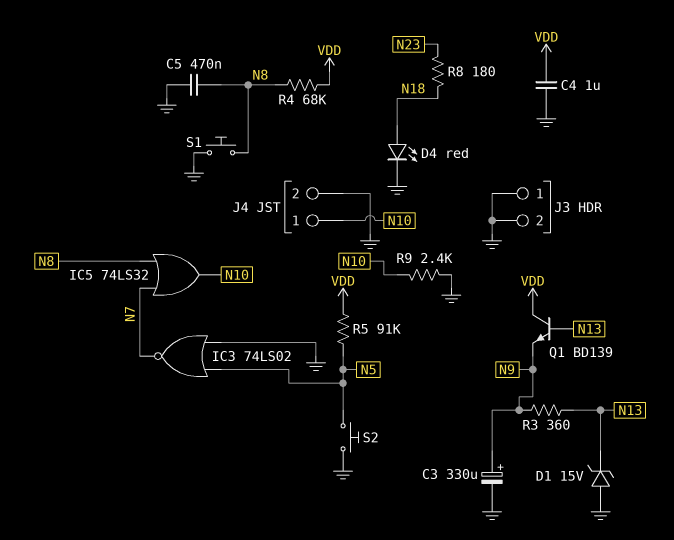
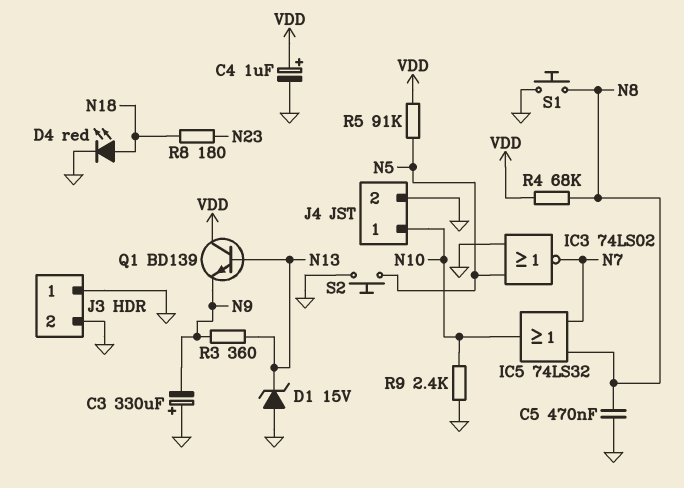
C3: 330uF (plus N9, minus GND) -> 330uF (plus GND, minus N9)
C4: 1uF (GND, VDD) -> 1uF (plus VDD, minus GND)

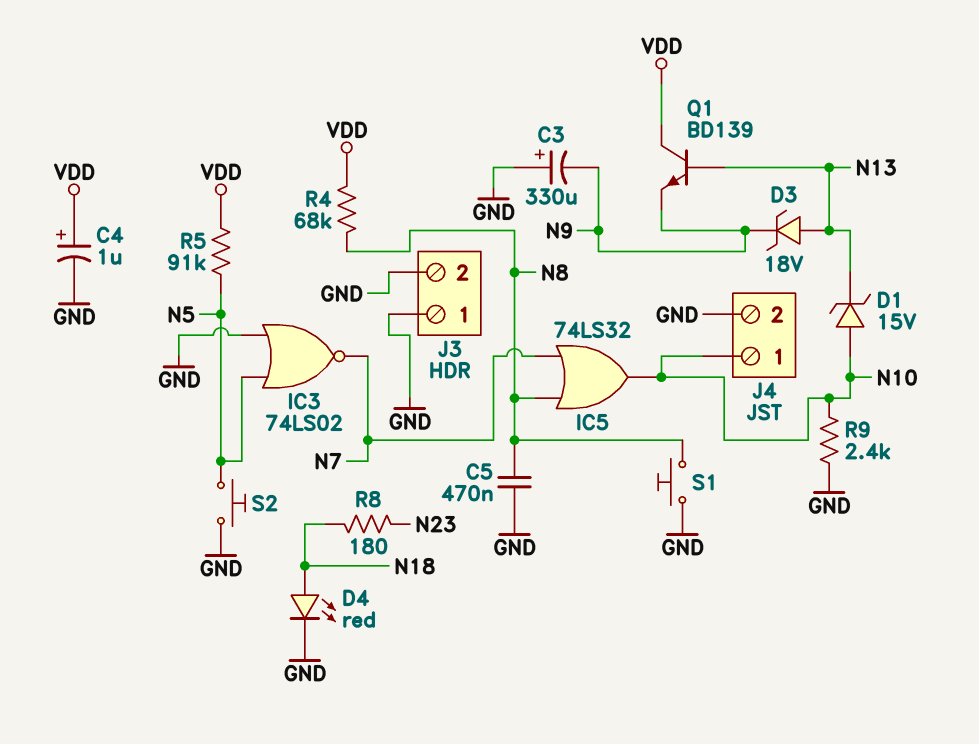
D1: zener 15V (A GND, K N13) -> zener 15V (A N10, K N13)
D3: none -> zener 18V (A N13, K N9)
R3: 360 (N9, N13) -> none

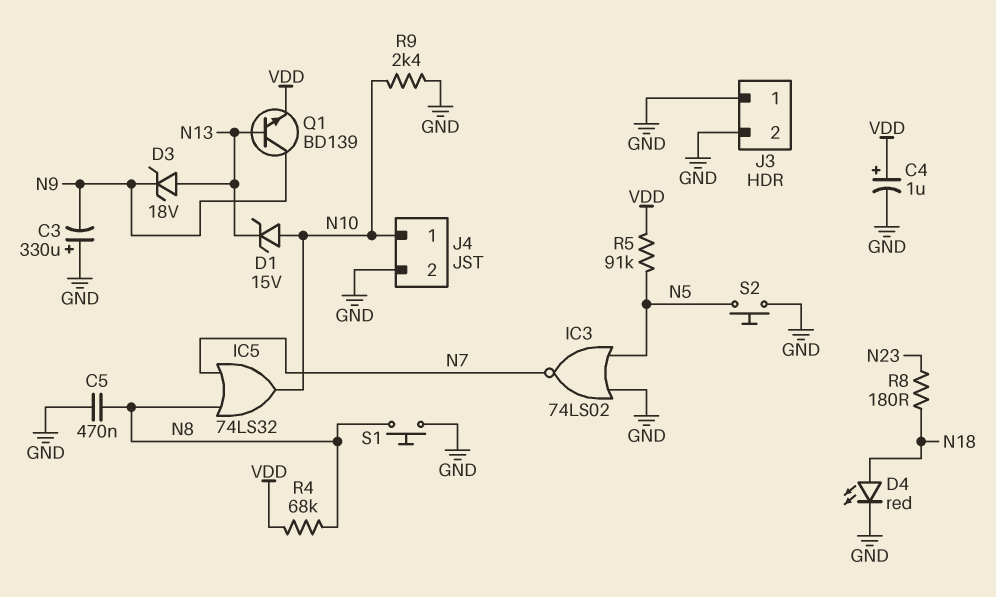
Q1: NPN BD139 (B N13, C VDD, E N9) -> NPN BD139 (B N13, C N9, E VDD)

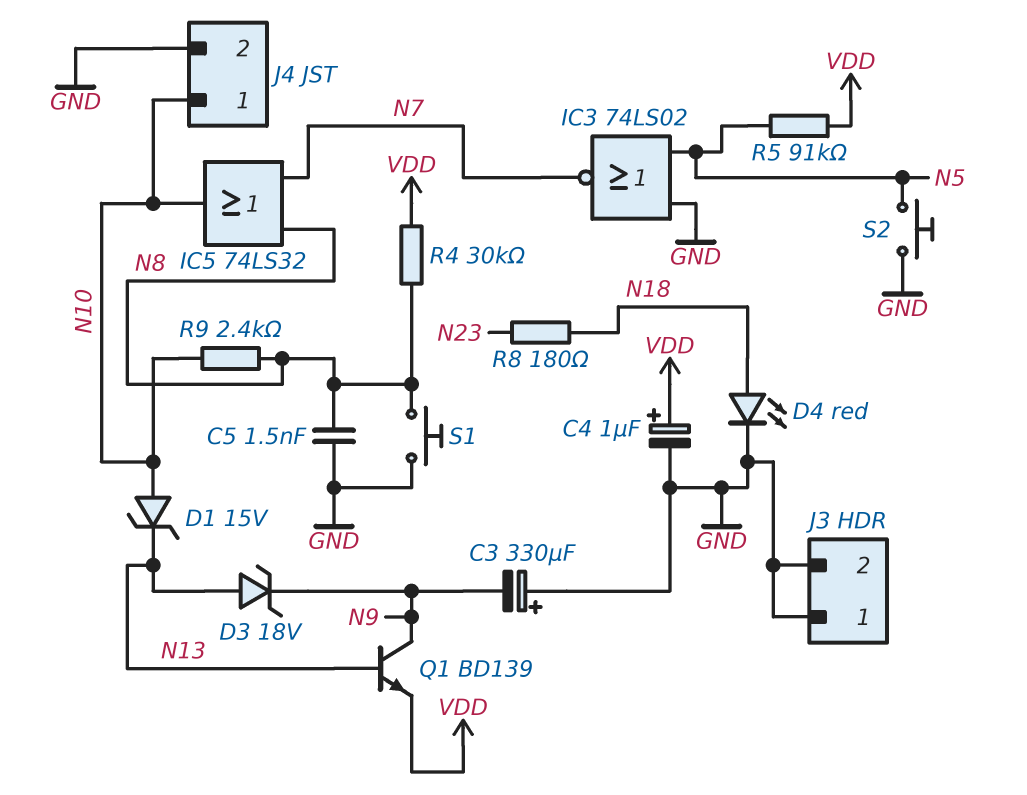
C5: 470nF (GND, N8) -> 1.5nF (GND, N8)
R4: 68k (N8, VDD) -> 30k (N8, VDD)
R9: 2.4k (GND, N10) -> 2.4k (N8, N10)

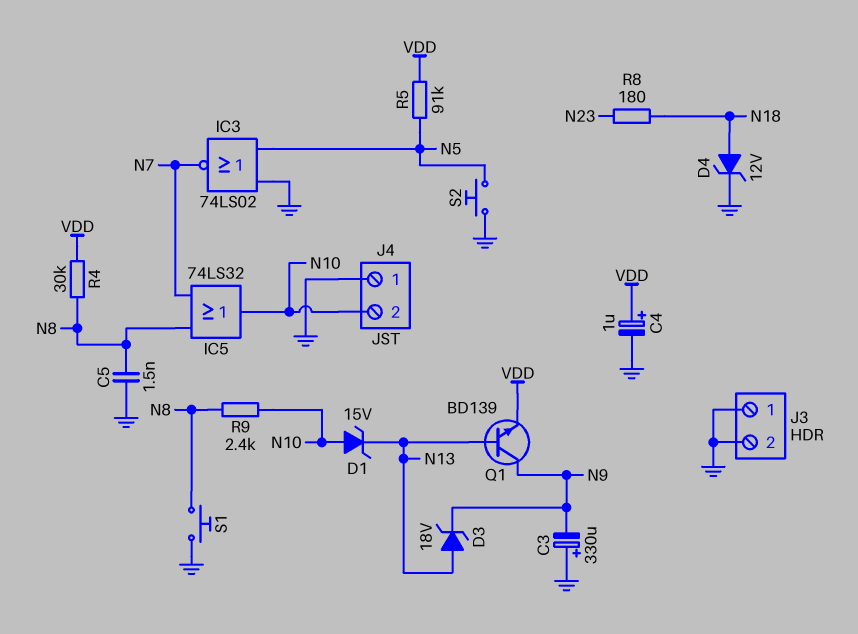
D4: LED red (A N18, K GND) -> zener 12V (A N18, K GND)
J4 pin 1: N10 -> GND
J4 pin 2: GND -> N10

